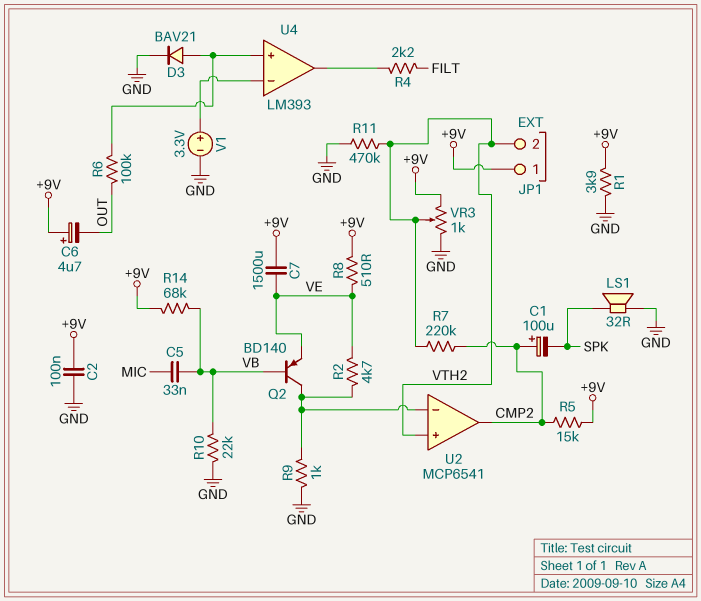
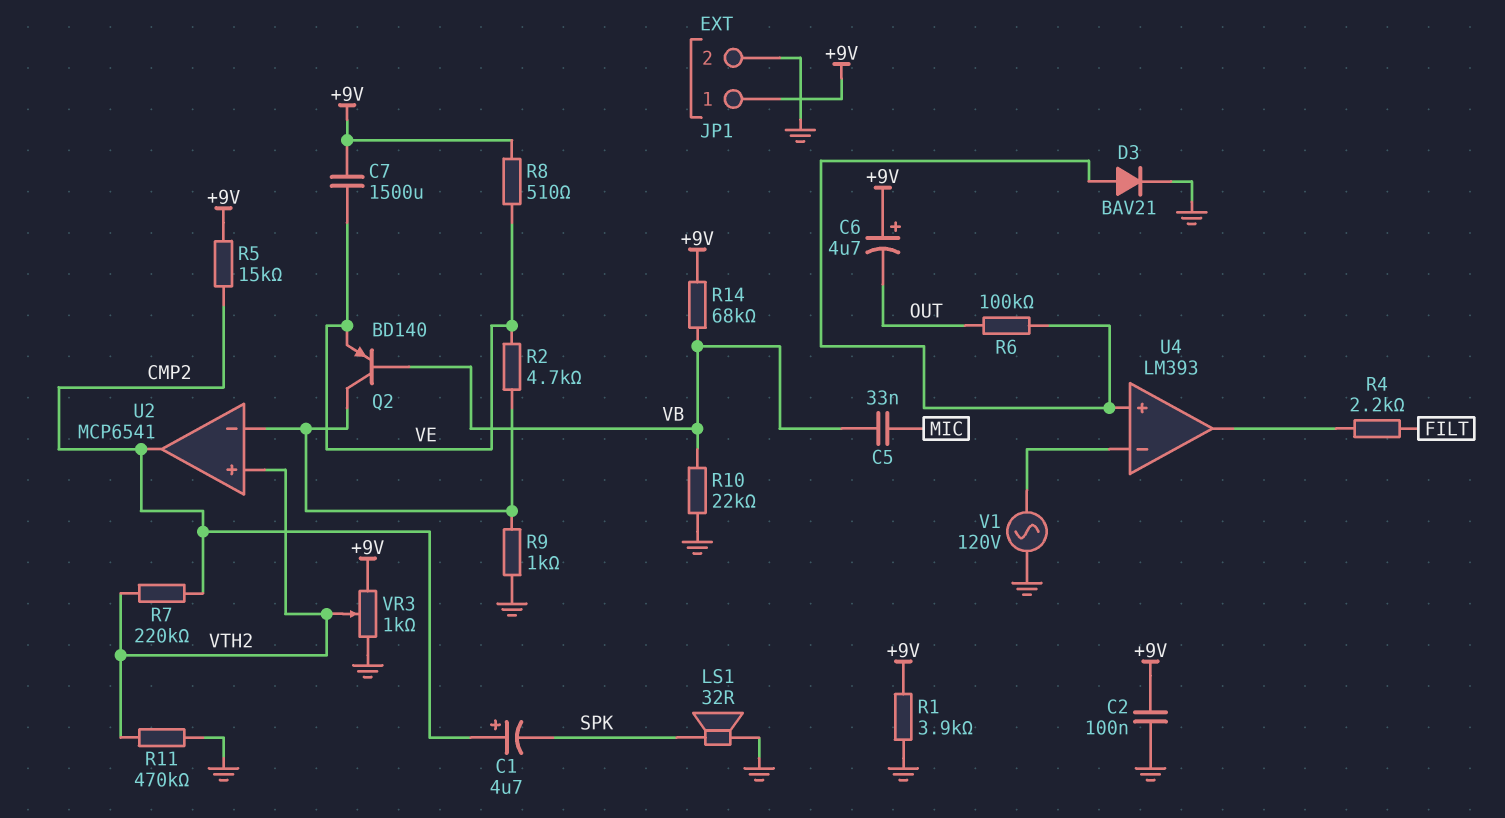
C1: 100uF (plus CMP2, minus SPK) -> 4.7uF (plus CMP2, minus SPK)
JP1 pin 2: VTH2 -> GND
V1: 3.3V (plus U4/in-, minus GND) -> AC 120V (GND, U4/in-)

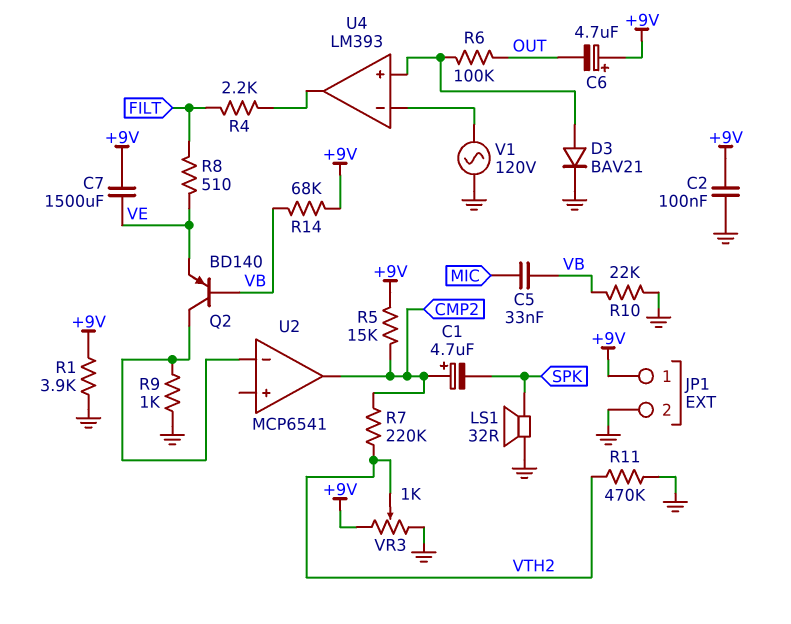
R2: 4.7k (U2/in-, VE) -> none
R8: 510 (+9V, VE) -> 510 (FILT, VE)
U2 pin in+: VTH2 -> none

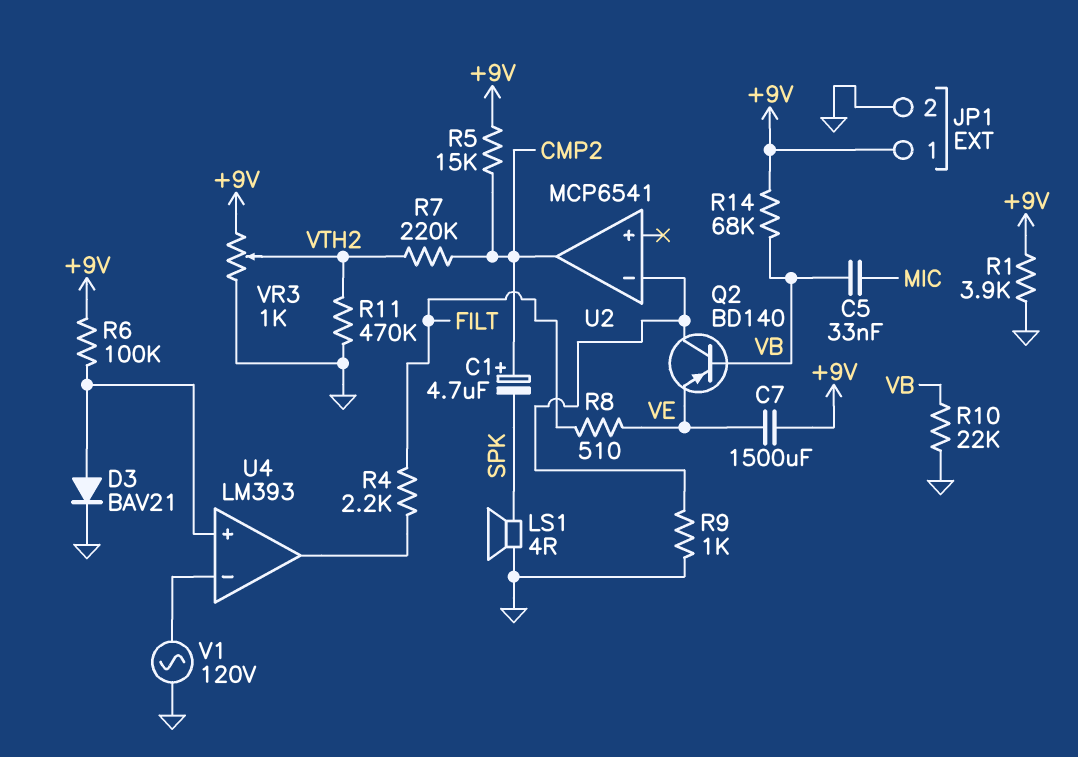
C2: 100nF (+9V, GND) -> none
C6: 4.7uF (plus +9V, minus OUT) -> none
LS1: speaker 32R (GND, SPK) -> speaker 4R (GND, SPK)
R6: 100k (OUT, U4/in+) -> 100k (+9V, U4/in+)

